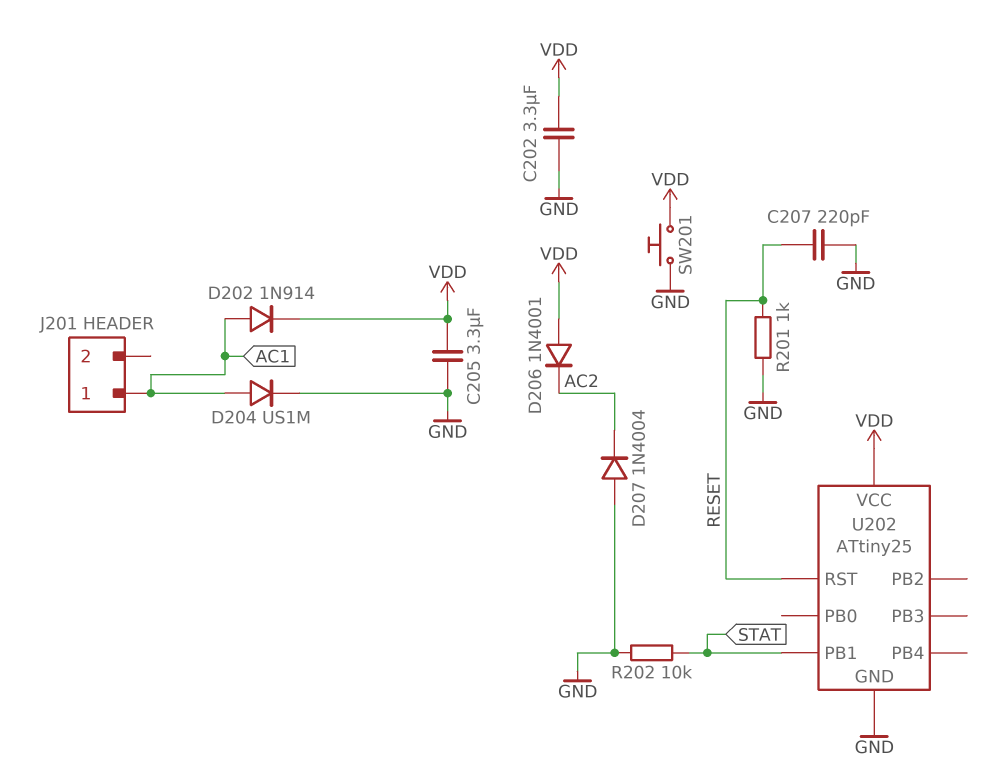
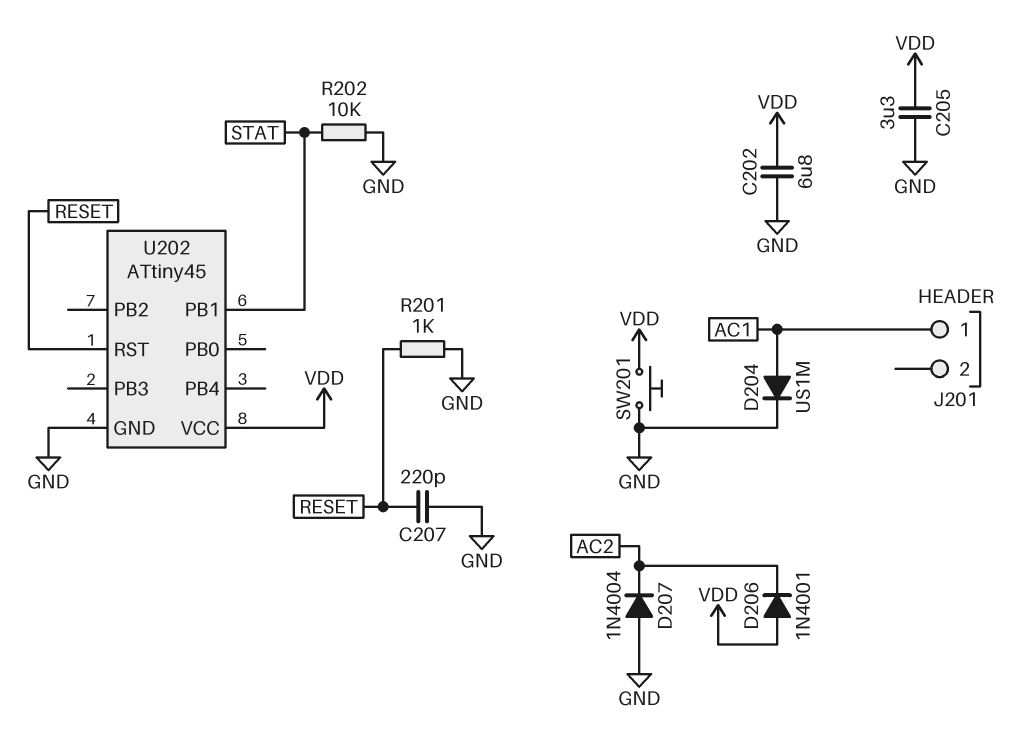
C202: 3.3uF (GND, VDD) -> 6.8uF (GND, VDD)
D202: diode 1N914 (A AC1, K VDD) -> none
U202: ATtiny25 -> ATtiny45

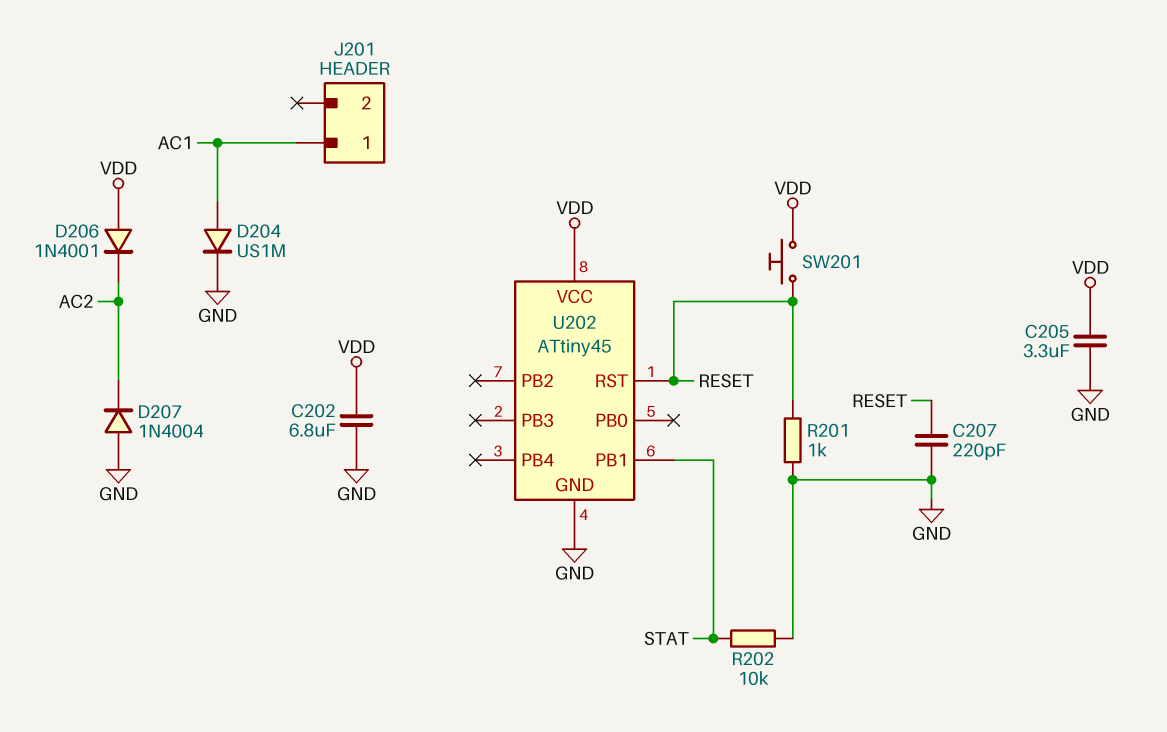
SW201: button (GND, VDD) -> button (RESET, VDD)

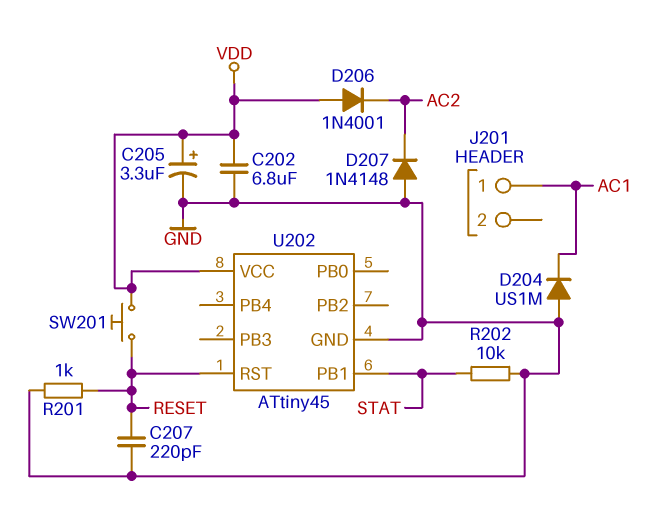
C205: 3.3uF (GND, VDD) -> 3.3uF (plus VDD, minus GND)
D204: diode US1M (A AC1, K GND) -> diode US1M (A GND, K AC1)
D207: diode 1N4004 (A GND, K AC2) -> diode 1N4148 (A GND, K AC2)

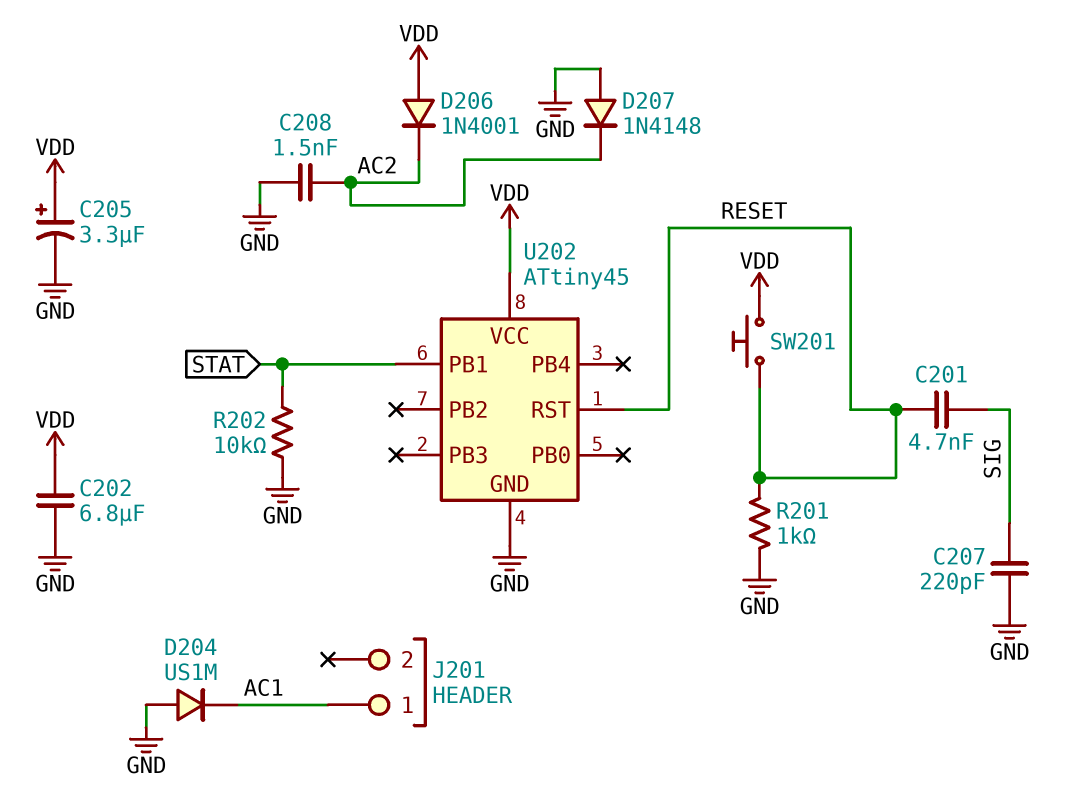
C201: none -> 4.7nF (RESET, SIG)
C207: 220pF (GND, RESET) -> 220pF (GND, SIG)
C208: none -> 1.5nF (AC2, GND)

